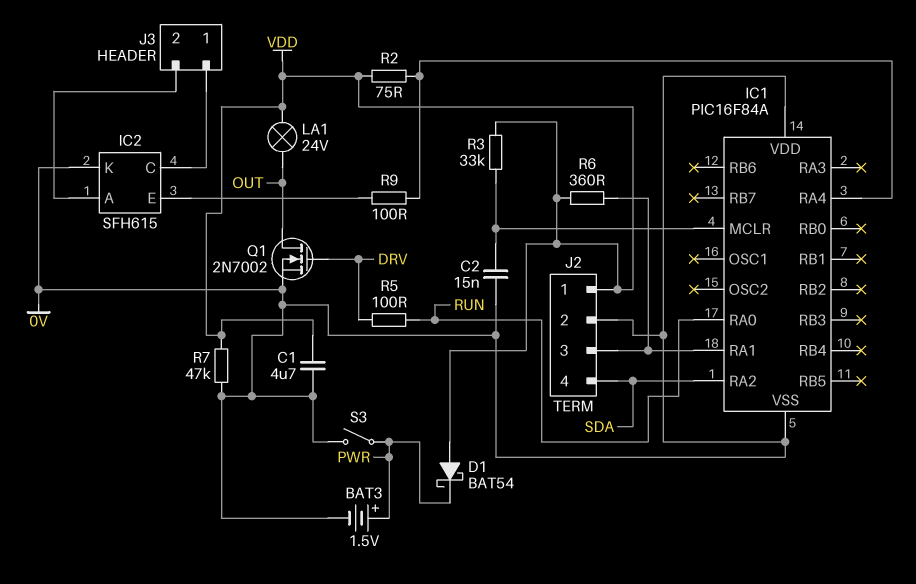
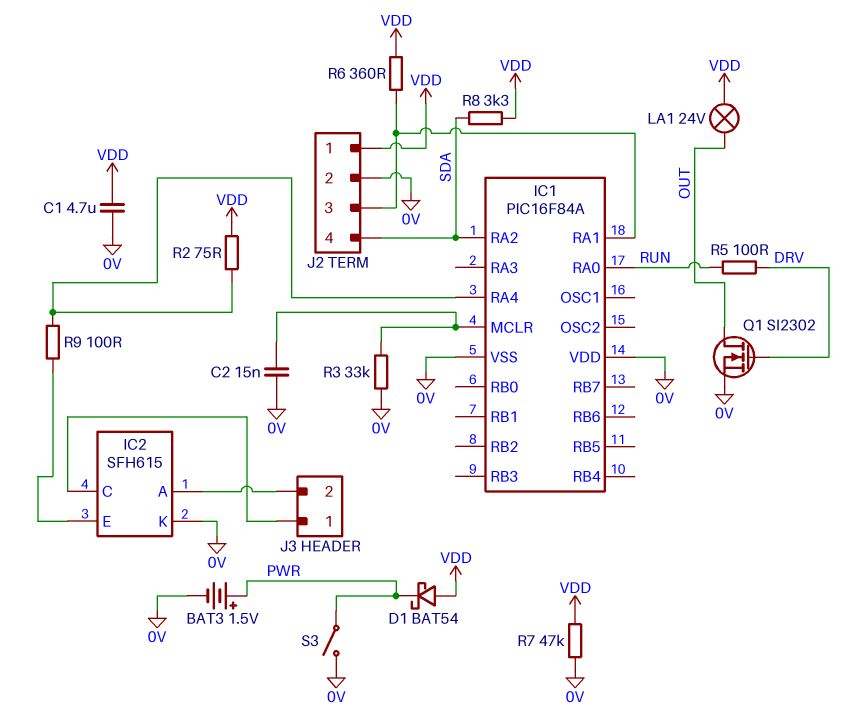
Q1: NMOS 2N7002 (G DRV, D OUT, S 0V) -> NMOS SI2302 (G DRV, D OUT, S 0V)
R3: 33k (IC1/MCLR, VDD) -> 33k (0V, IC1/MCLR)
R8: none -> 3.3k (SDA, VDD)

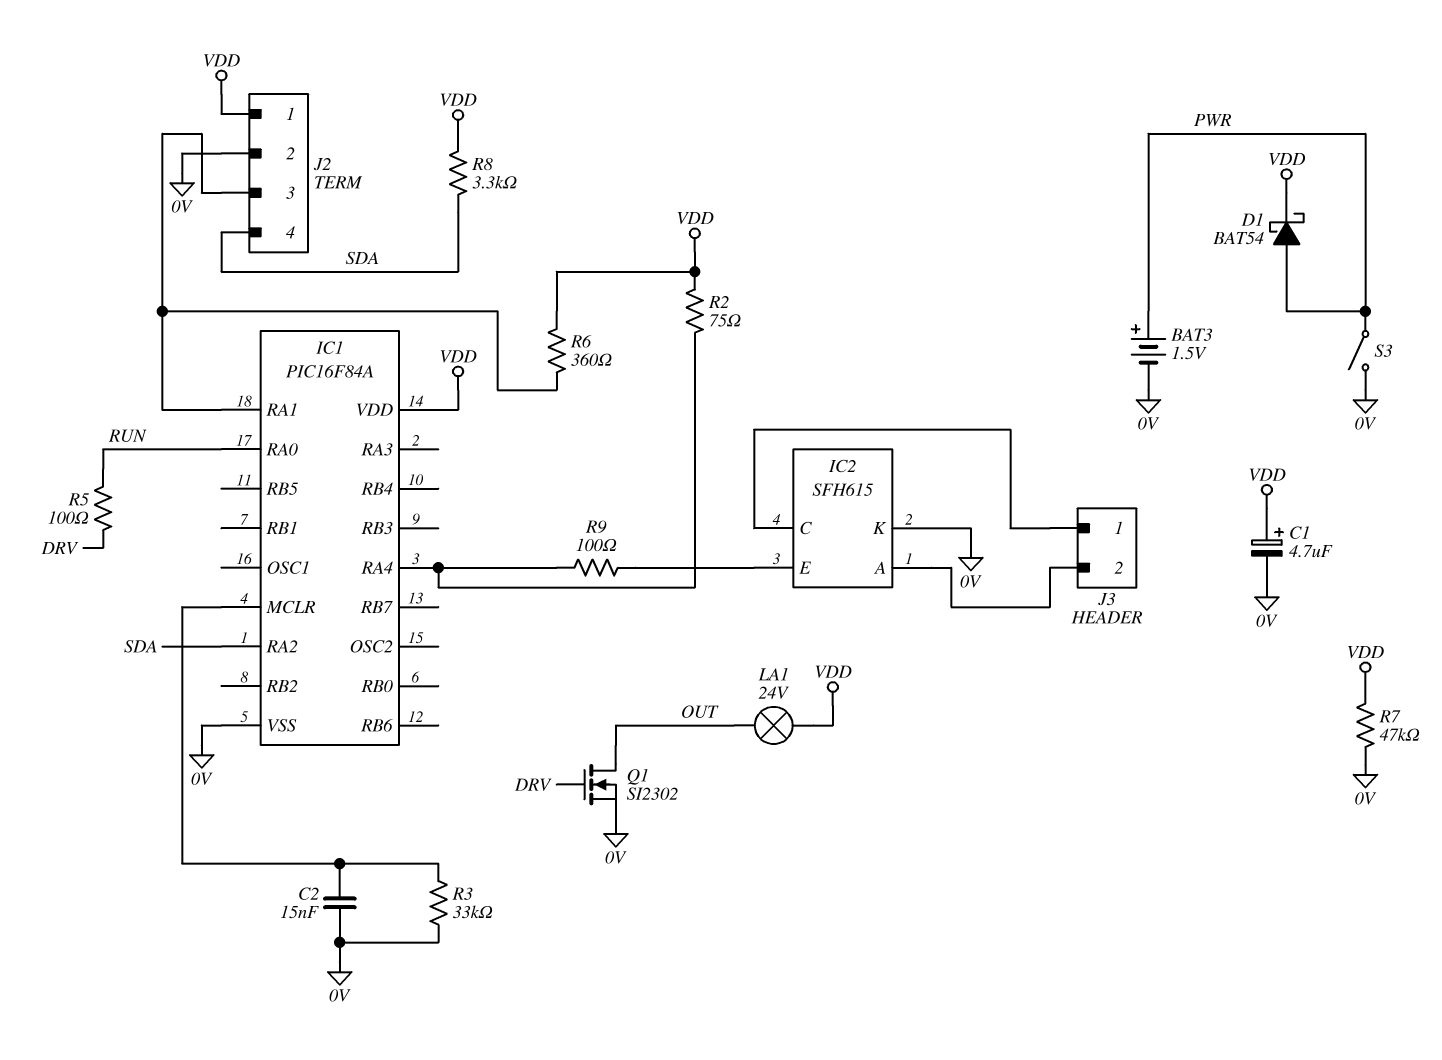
C1: 4.7uF (0V, VDD) -> 4.7uF (plus VDD, minus 0V)
D1: schottky BAT54 (A VDD, K PWR) -> schottky BAT54 (A PWR, K VDD)
IC1 pin VDD: 0V -> VDD

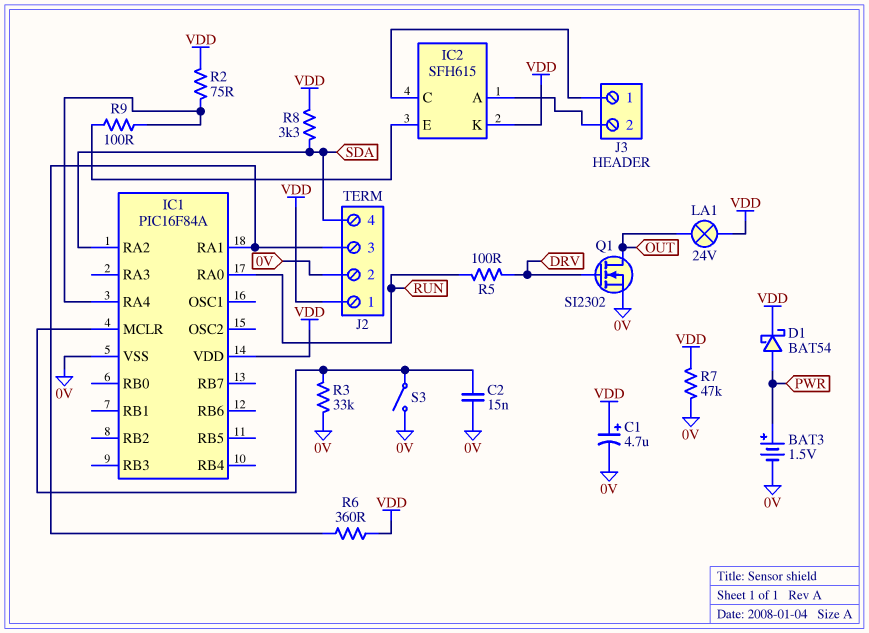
IC2 pin K: 0V -> VDD
S3: switch (0V, PWR) -> switch (0V, IC1/MCLR)

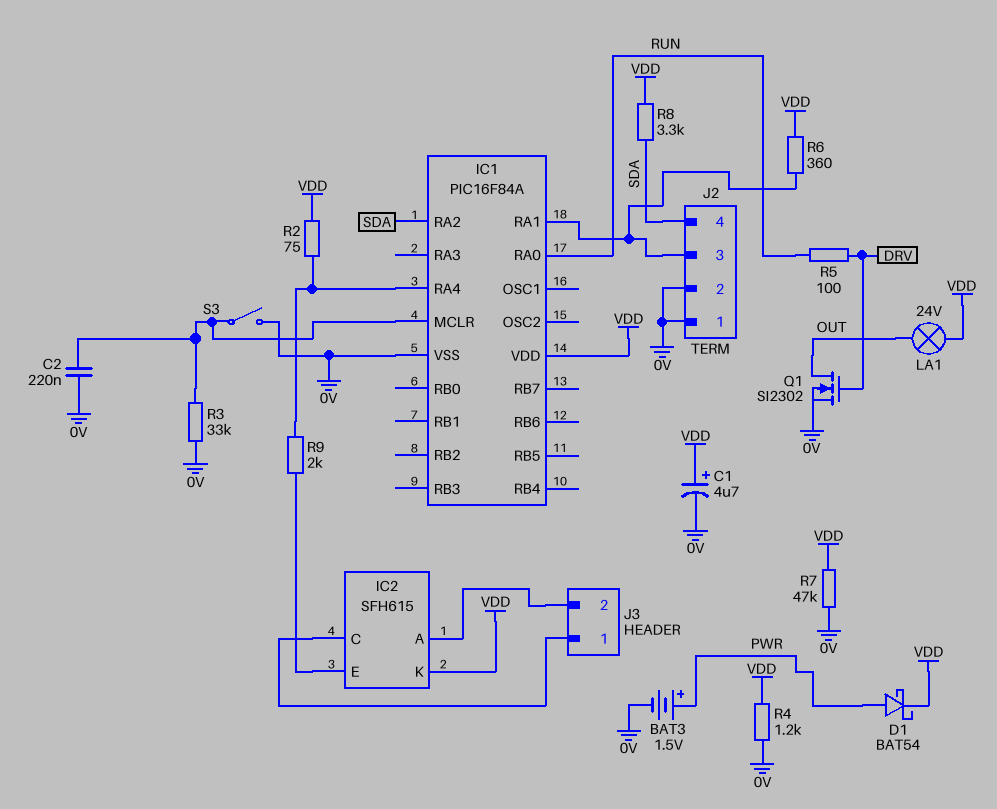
C2: 15nF (0V, IC1/MCLR) -> 220nF (0V, IC1/MCLR)
J2 pin 1: VDD -> 0V
R4: none -> 1.2k (0V, VDD)
R9: 100 (IC1/RA4, IC2/E) -> 2k (IC1/RA4, IC2/E)

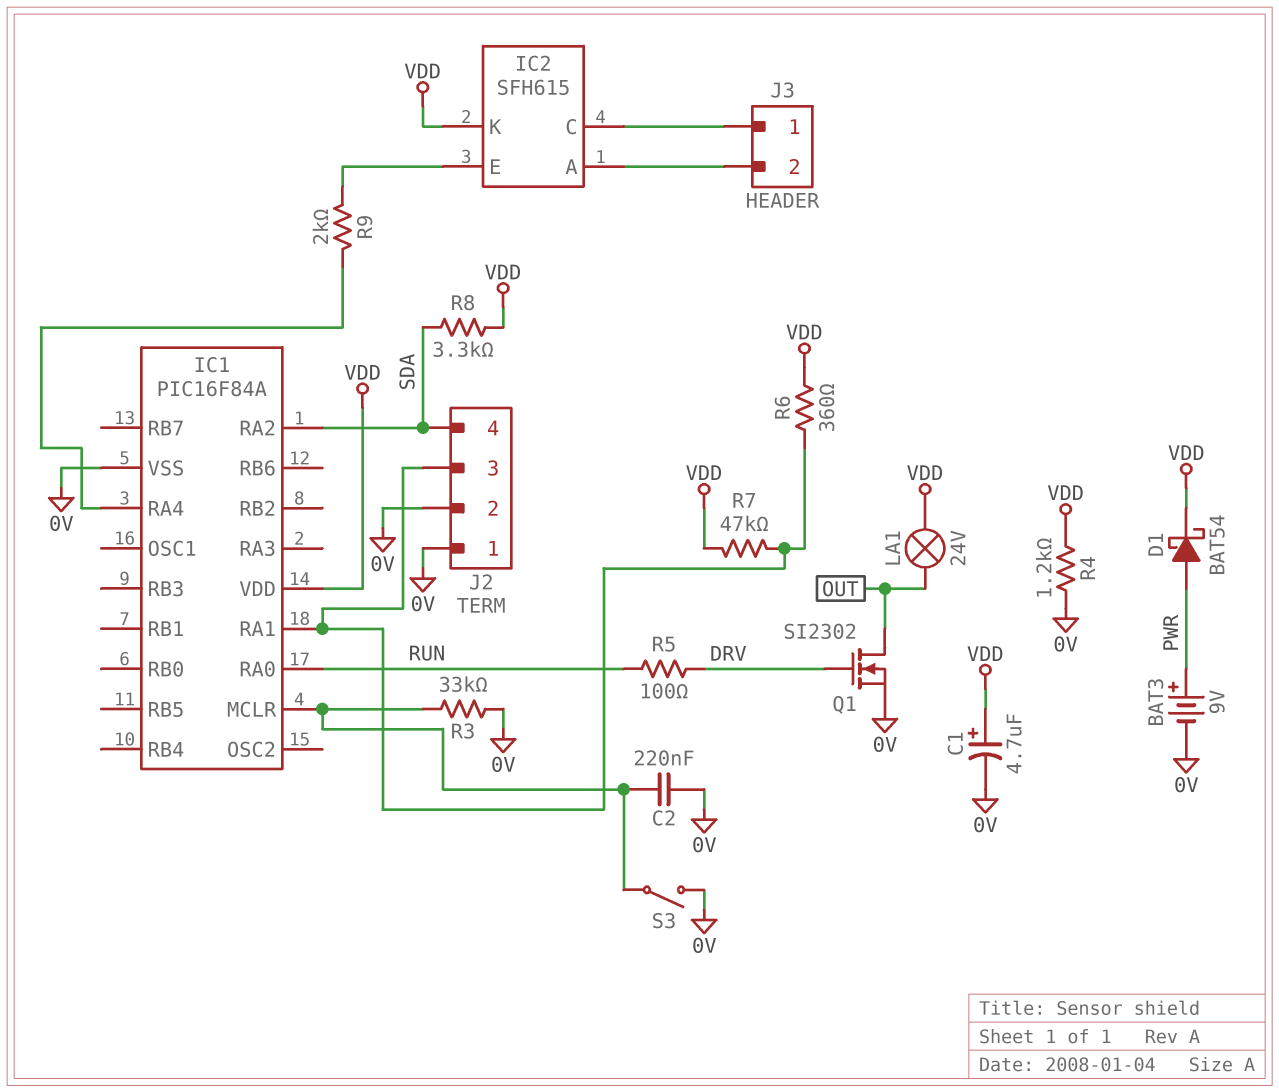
BAT3: 1.5V (plus PWR, minus 0V) -> 9V (plus PWR, minus 0V)
R2: 75 (IC1/RA4, VDD) -> none
R7: 47k (0V, VDD) -> 47k (IC1/RA1, VDD)

